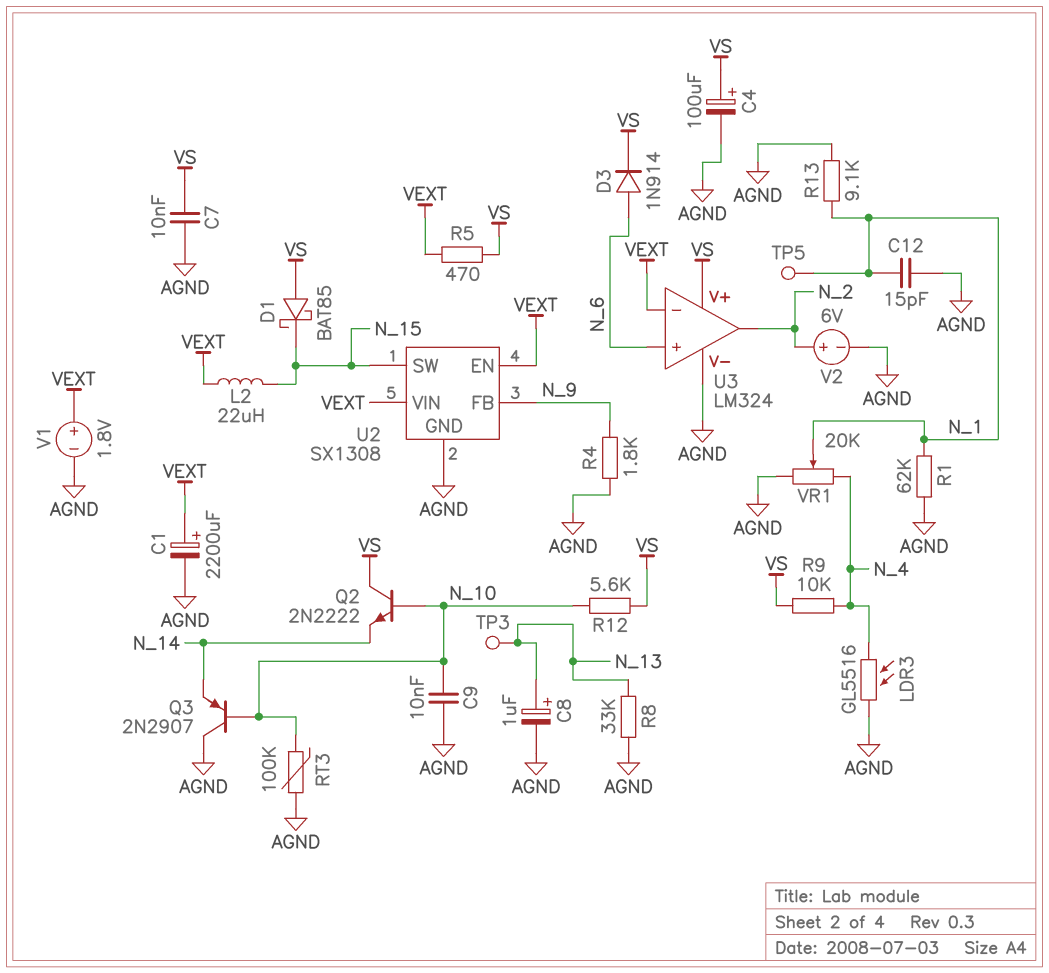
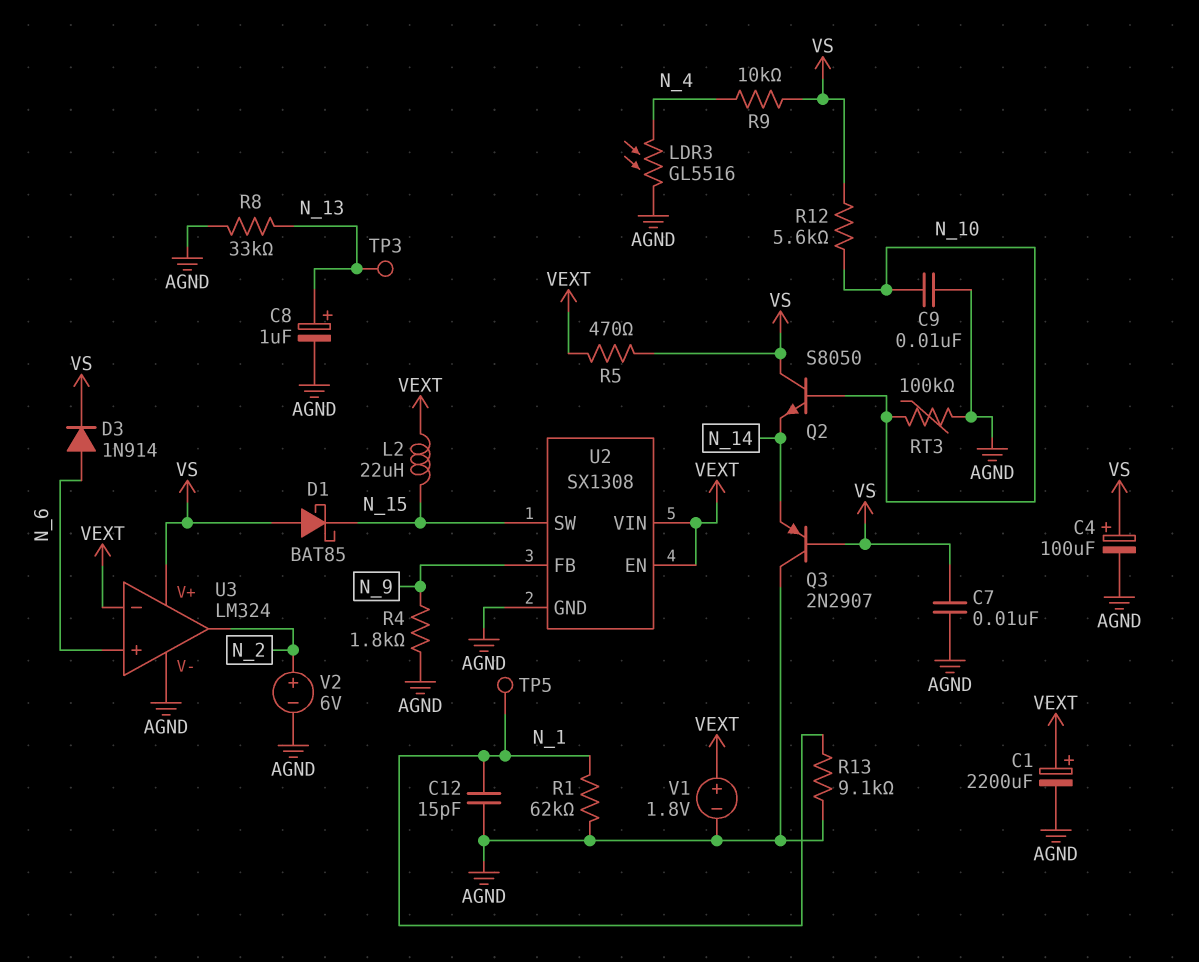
Q2: NPN 2N2222 (B N_10, C VS, E N_14) -> NPN S8050 (B N_10, C VS, E N_14)
Q3: PNP 2N2907 (B N_10, C AGND, E N_14) -> PNP 2N2907 (B VS, C AGND, E N_14)
VR1: 20k (AGND, N_4, wiper N_1) -> none

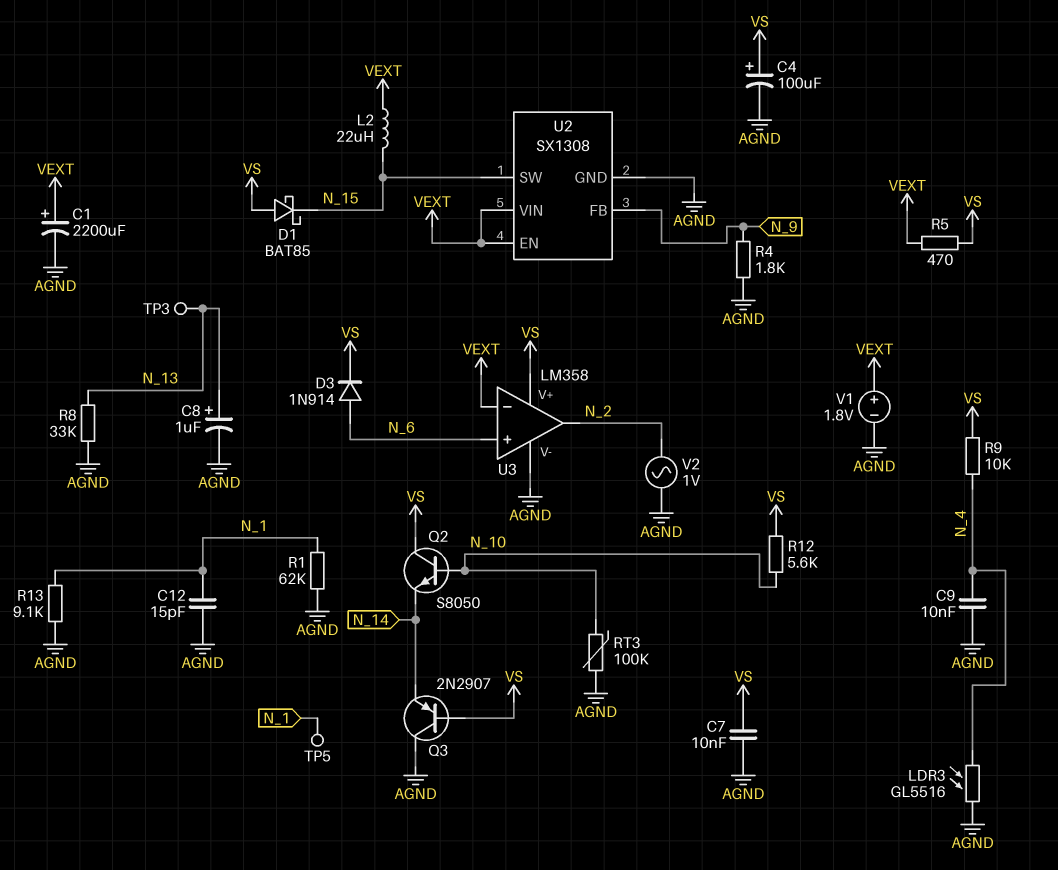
C9: 10nF (AGND, N_10) -> 10nF (AGND, N_4)
U3: LM324 -> LM358
V2: 6V (plus N_2, minus AGND) -> AC 1V (AGND, N_2)

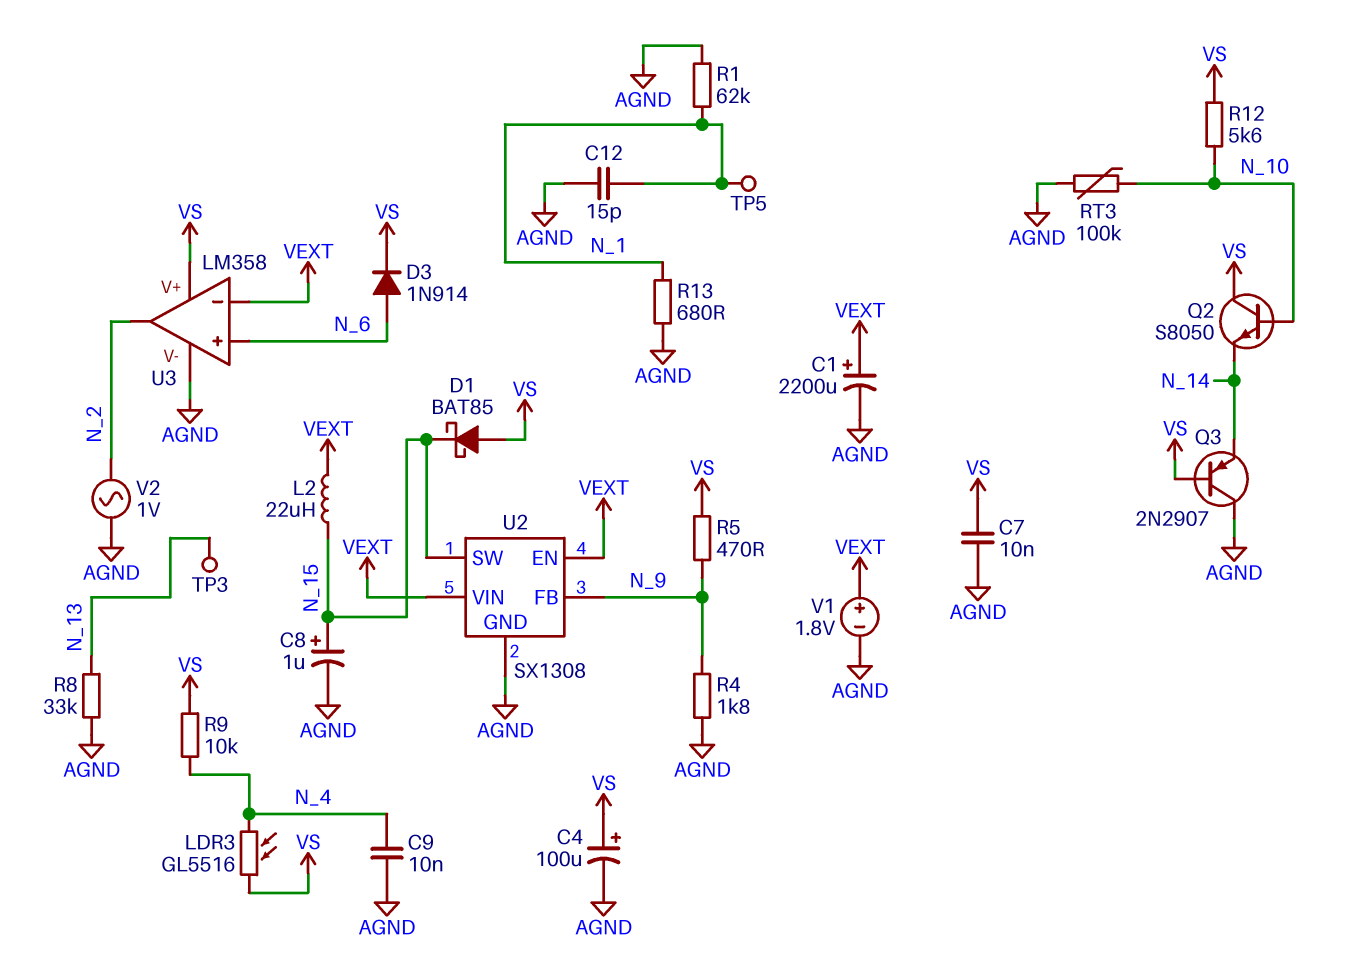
C8: 1uF (plus N_13, minus AGND) -> 1uF (plus N_15, minus AGND)
LDR3: GL5516 (AGND, N_4) -> GL5516 (N_4, VS)
R5: 470 (VEXT, VS) -> 470 (N_9, VS)
R13: 9.1k (AGND, N_1) -> 680 (AGND, N_1)

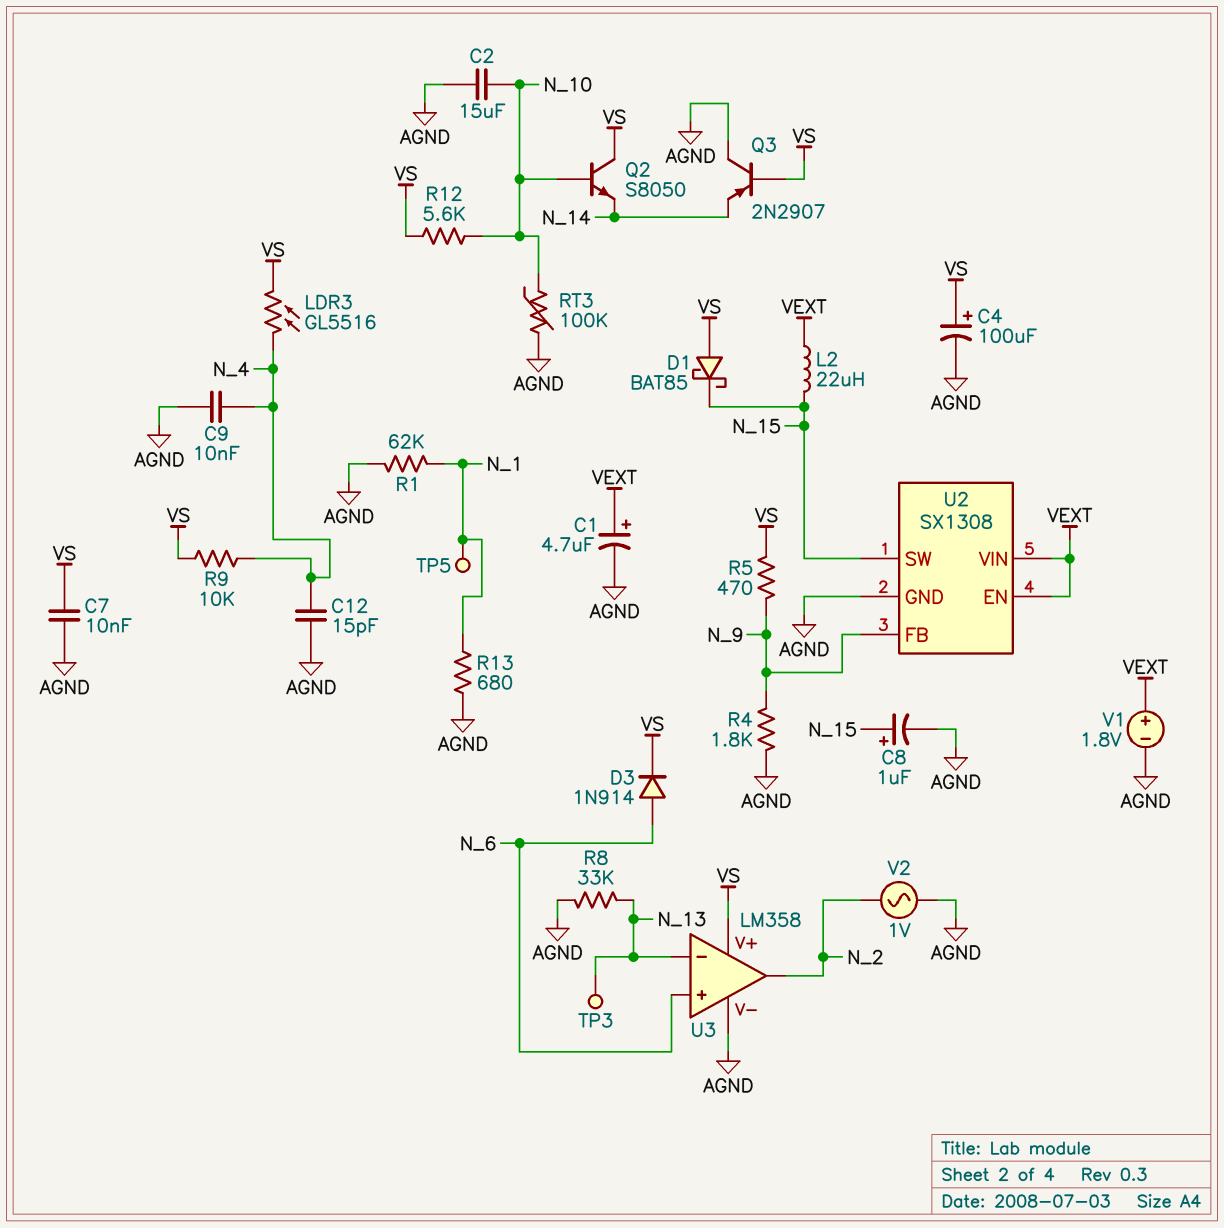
C1: 2200uF (plus VEXT, minus AGND) -> 4.7uF (plus VEXT, minus AGND)
C2: none -> 15uF (AGND, N_10)
C12: 15pF (AGND, N_1) -> 15pF (AGND, N_4)
U3 pin in-: VEXT -> N_13

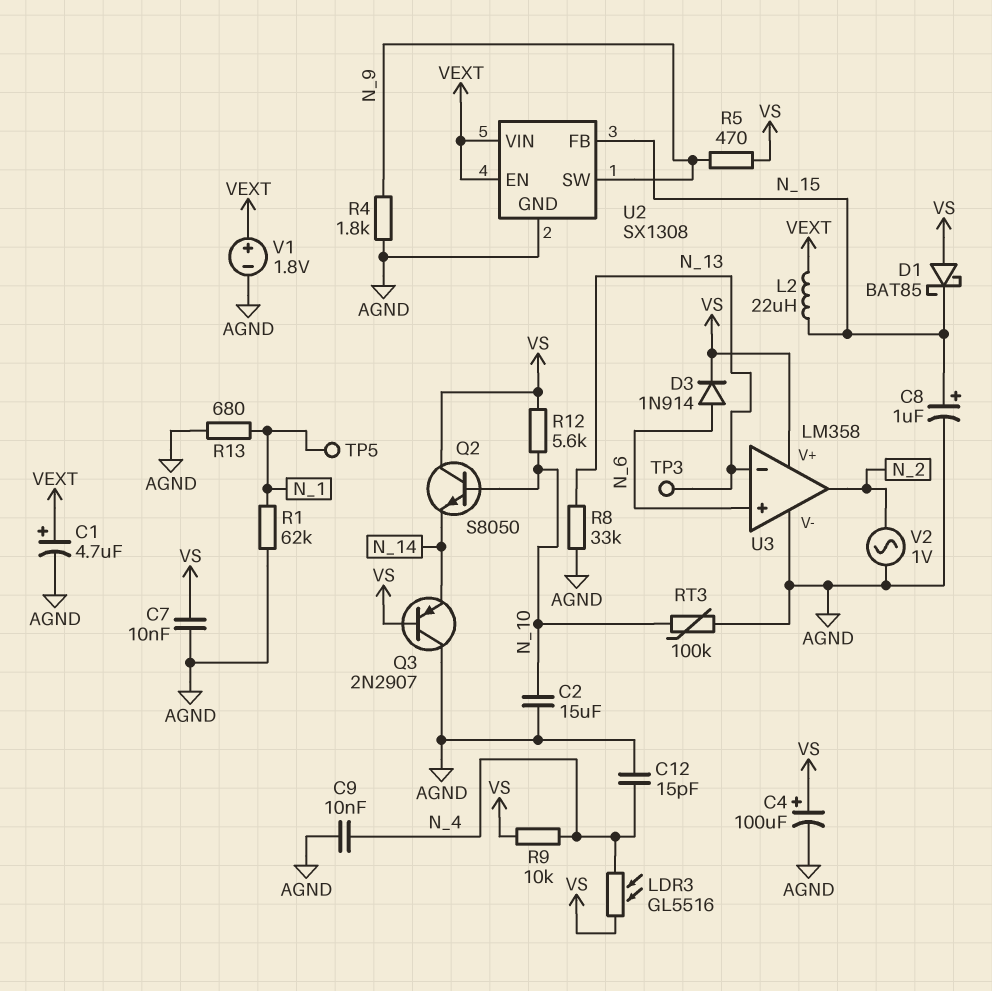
U2 pin FB: N_9 -> N_15
U2 pin SW: N_15 -> N_9

